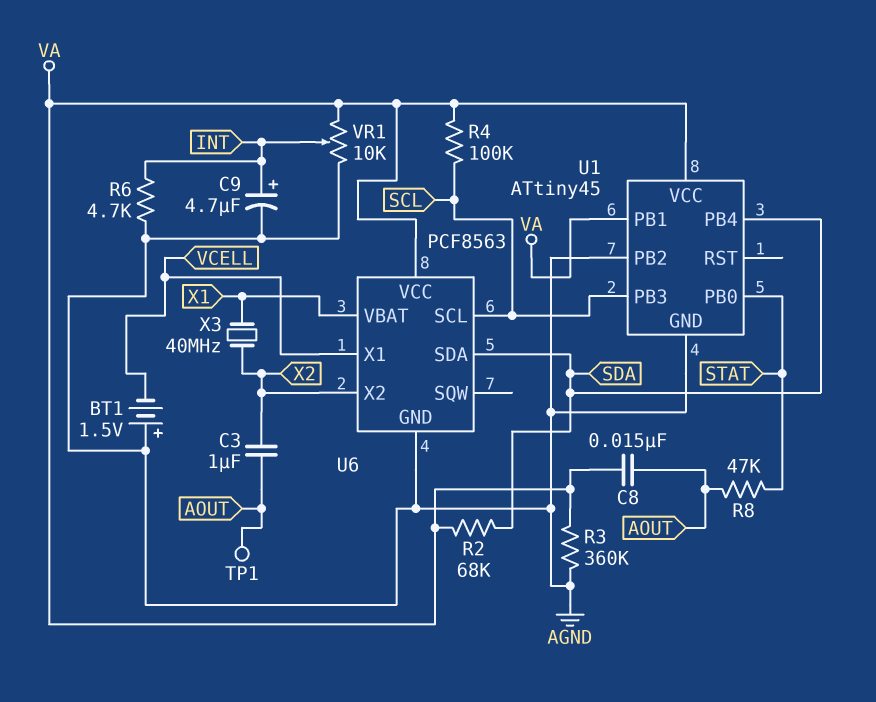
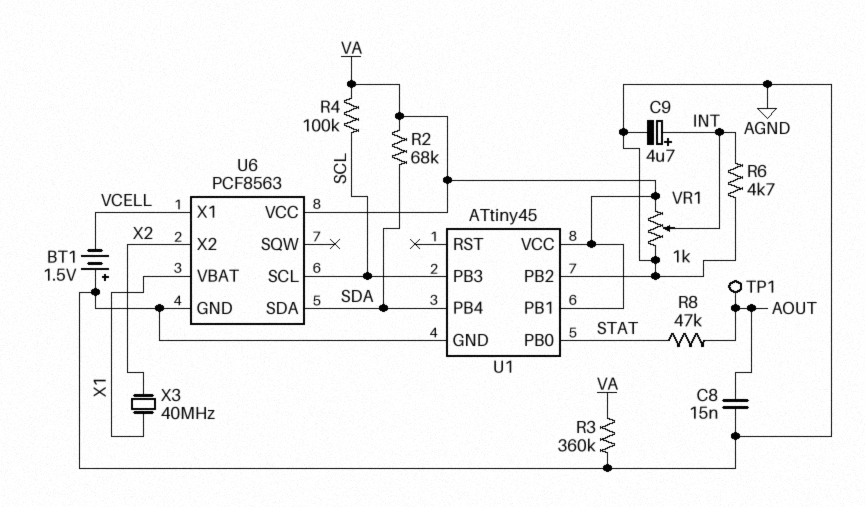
C3: 1uF (AOUT, X2) -> none
C8: 15nF (AOUT, VA) -> 15nF (AGND, AOUT)
VR1: 10k (AGND, VA, wiper INT) -> 1k (AGND, VA, wiper INT)

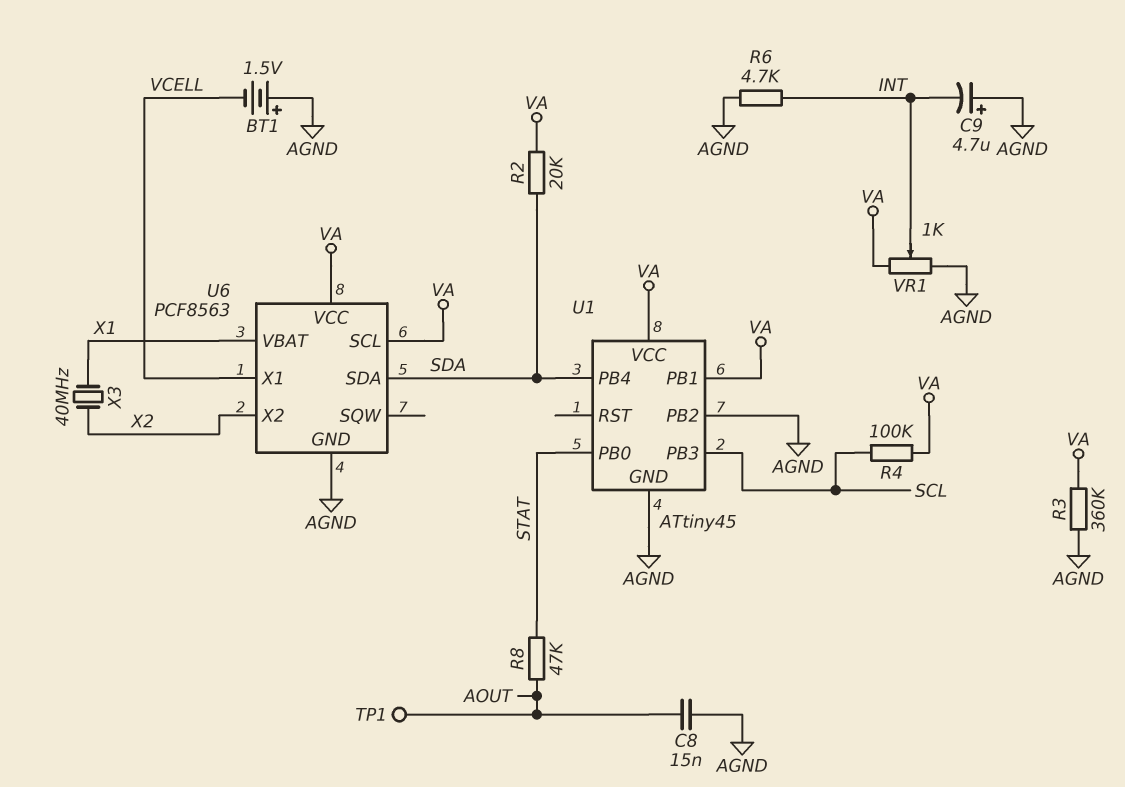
C9: 4.7uF (plus INT, minus AGND) -> 4.7uF (plus AGND, minus INT)
R2: 68k (SDA, VA) -> 20k (SDA, VA)
U6 pin SCL: SCL -> VA

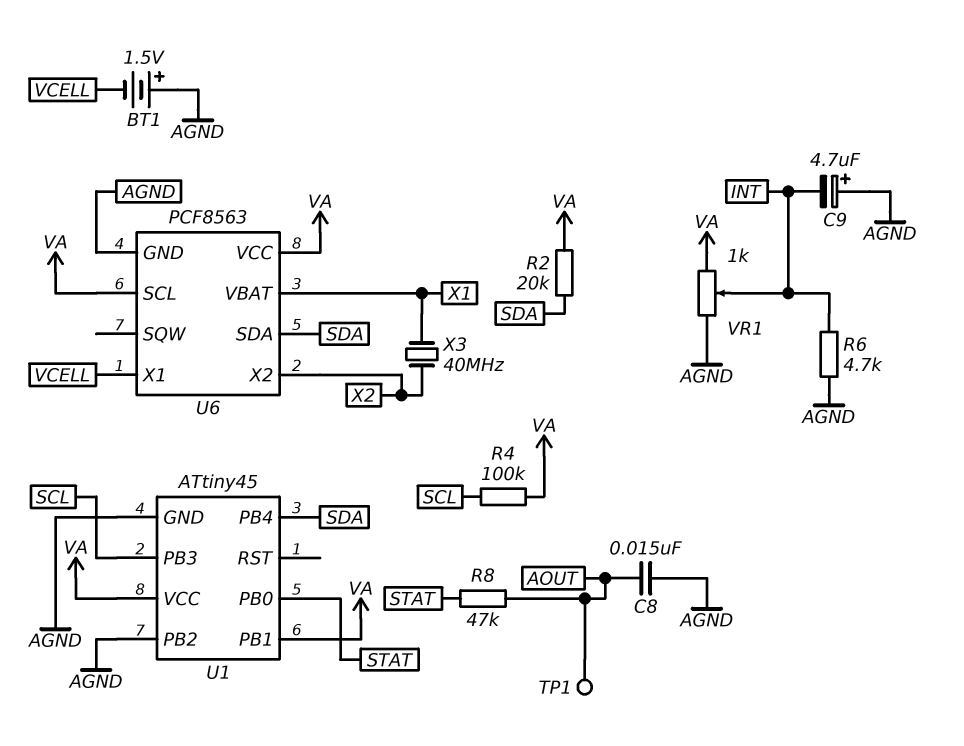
R3: 360k (AGND, VA) -> none

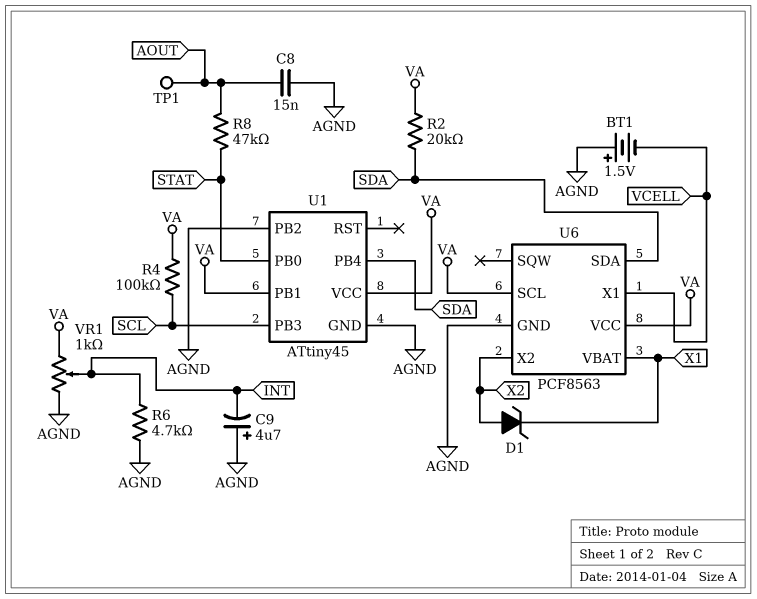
D1: none -> zener (A X2, K X1)
X3: 40MHz (X1, X2) -> none

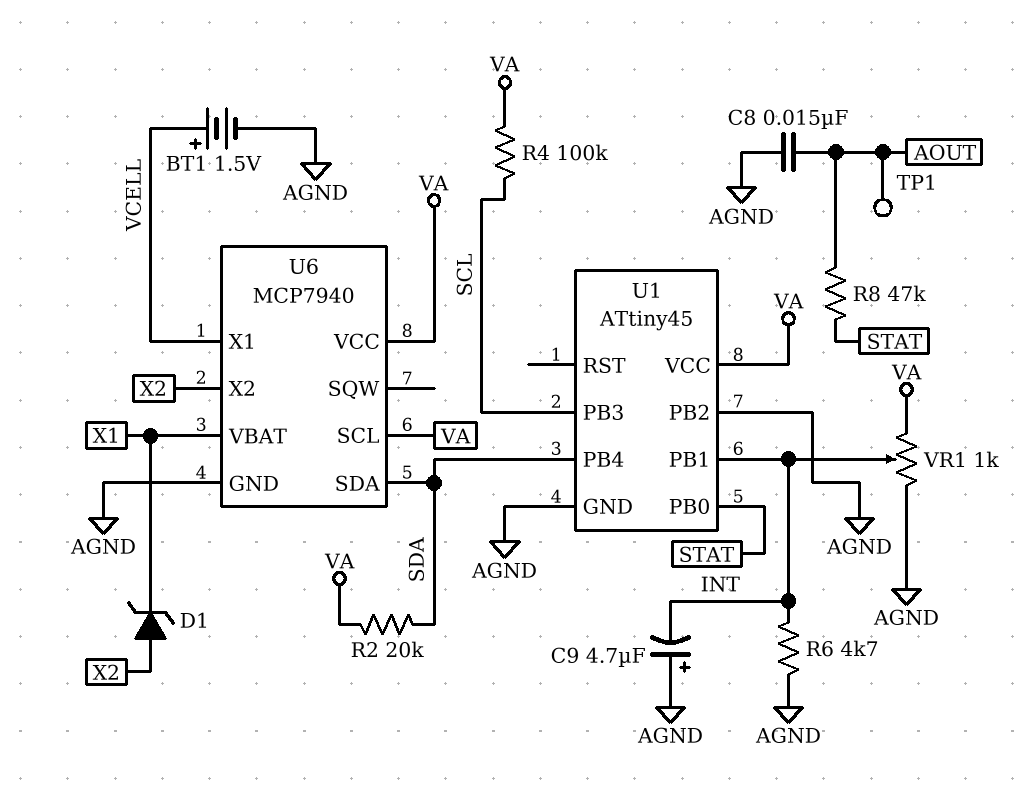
BT1: 1.5V (plus AGND, minus VCELL) -> 1.5V (plus VCELL, minus AGND)
U1 pin PB1: VA -> INT
U6: PCF8563 -> MCP7940

